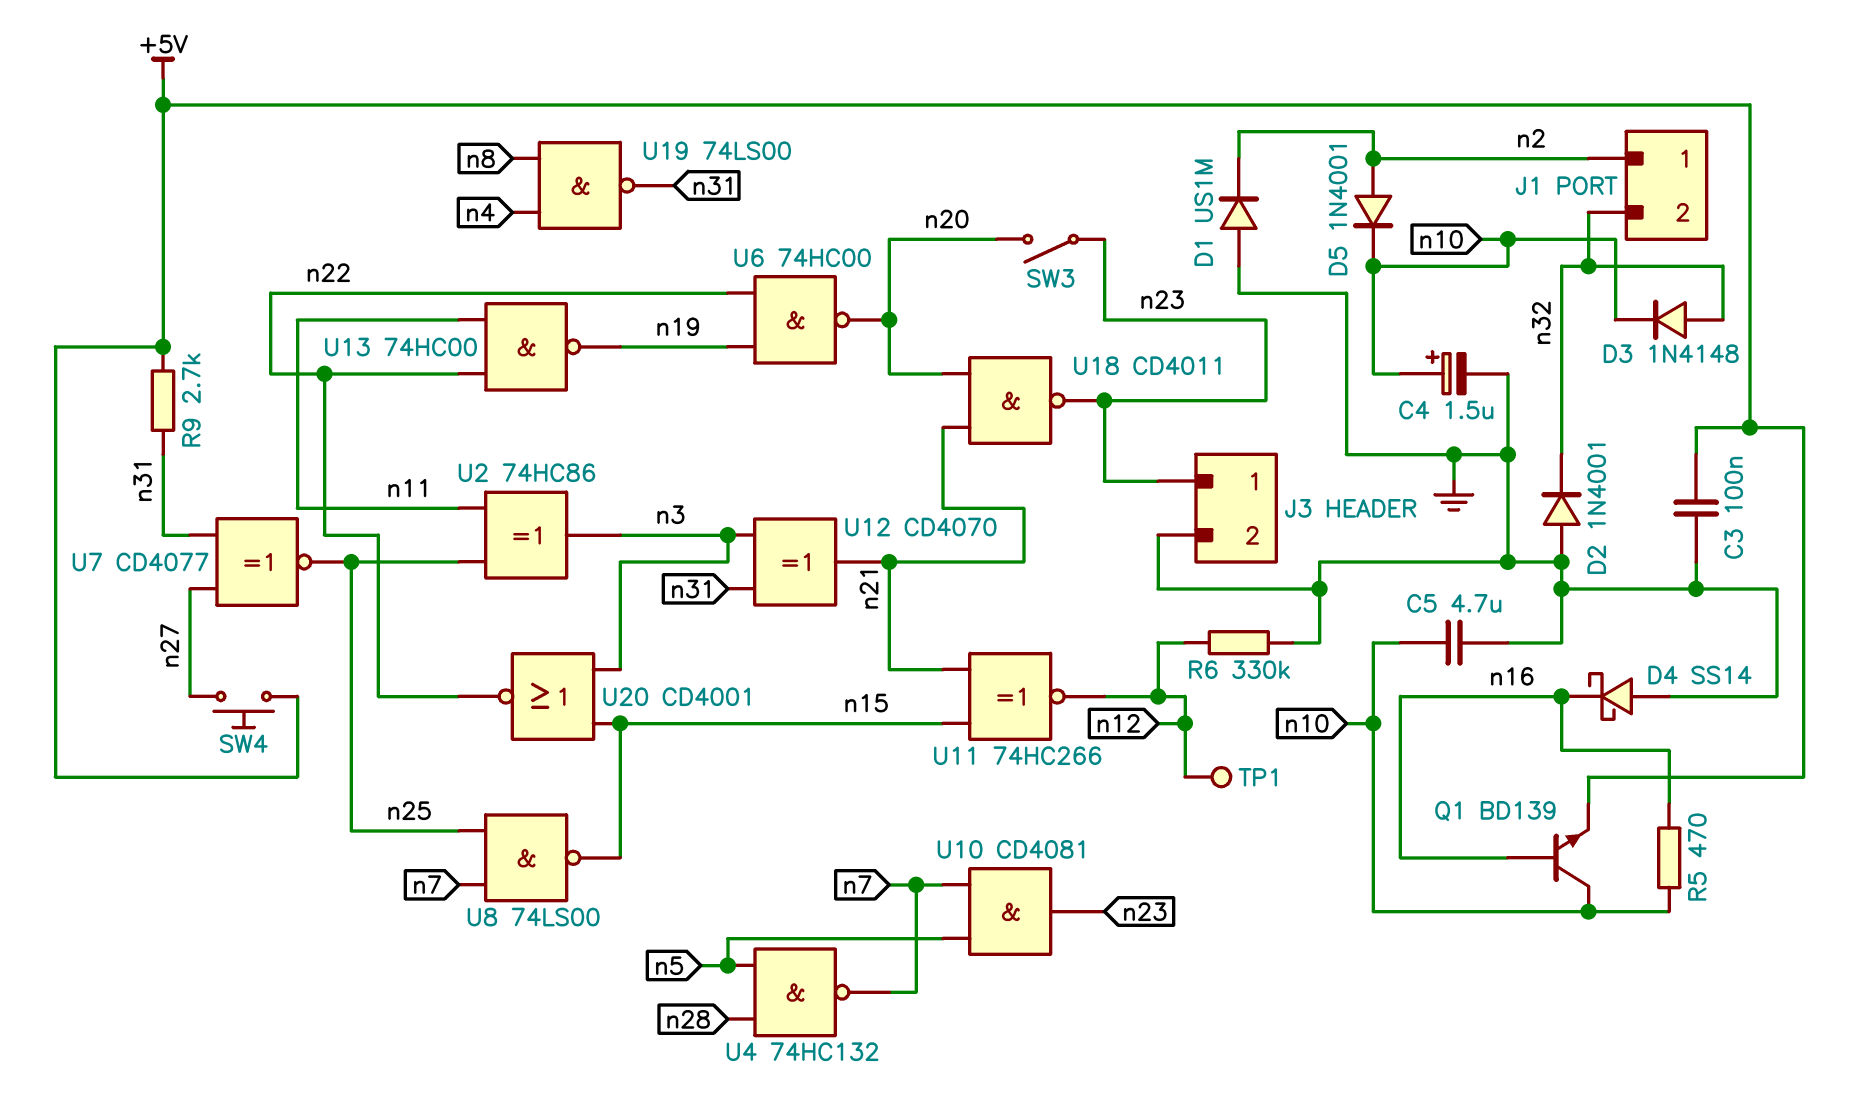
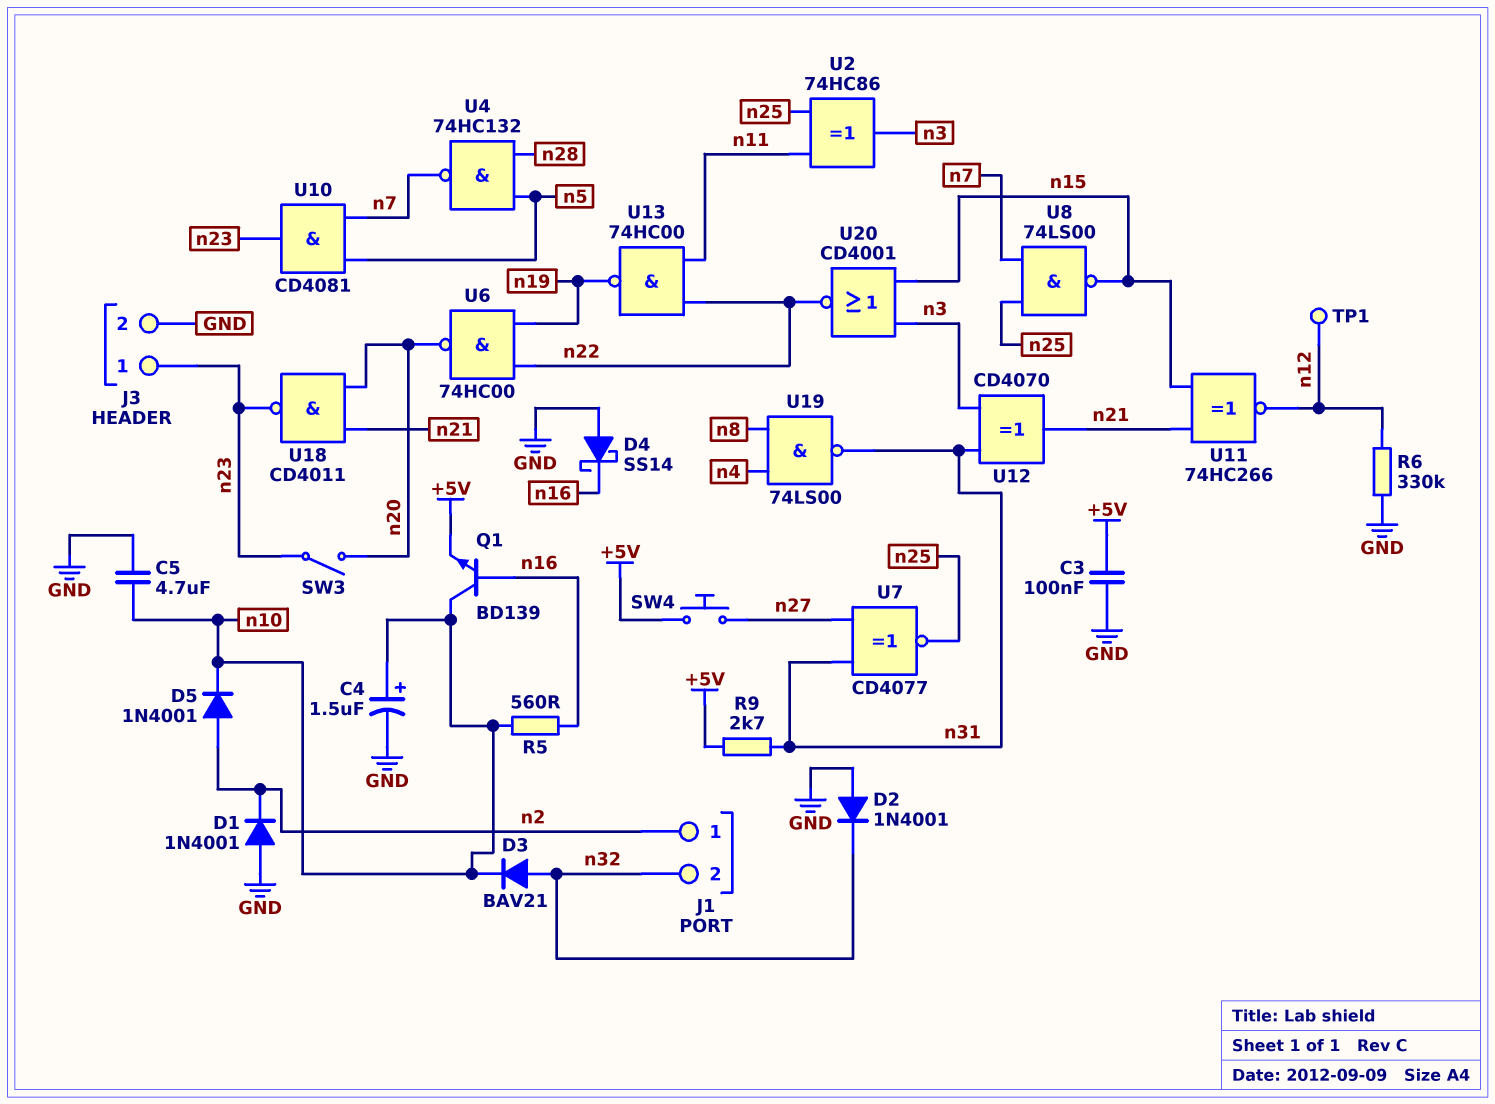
D1: diode US1M (A GND, K n2) -> diode 1N4001 (A GND, K n2)
D3: diode 1N4148 (A n32, K n10) -> diode BAV21 (A n32, K n10)
R5: 470 (n10, n16) -> 560 (n10, n16)

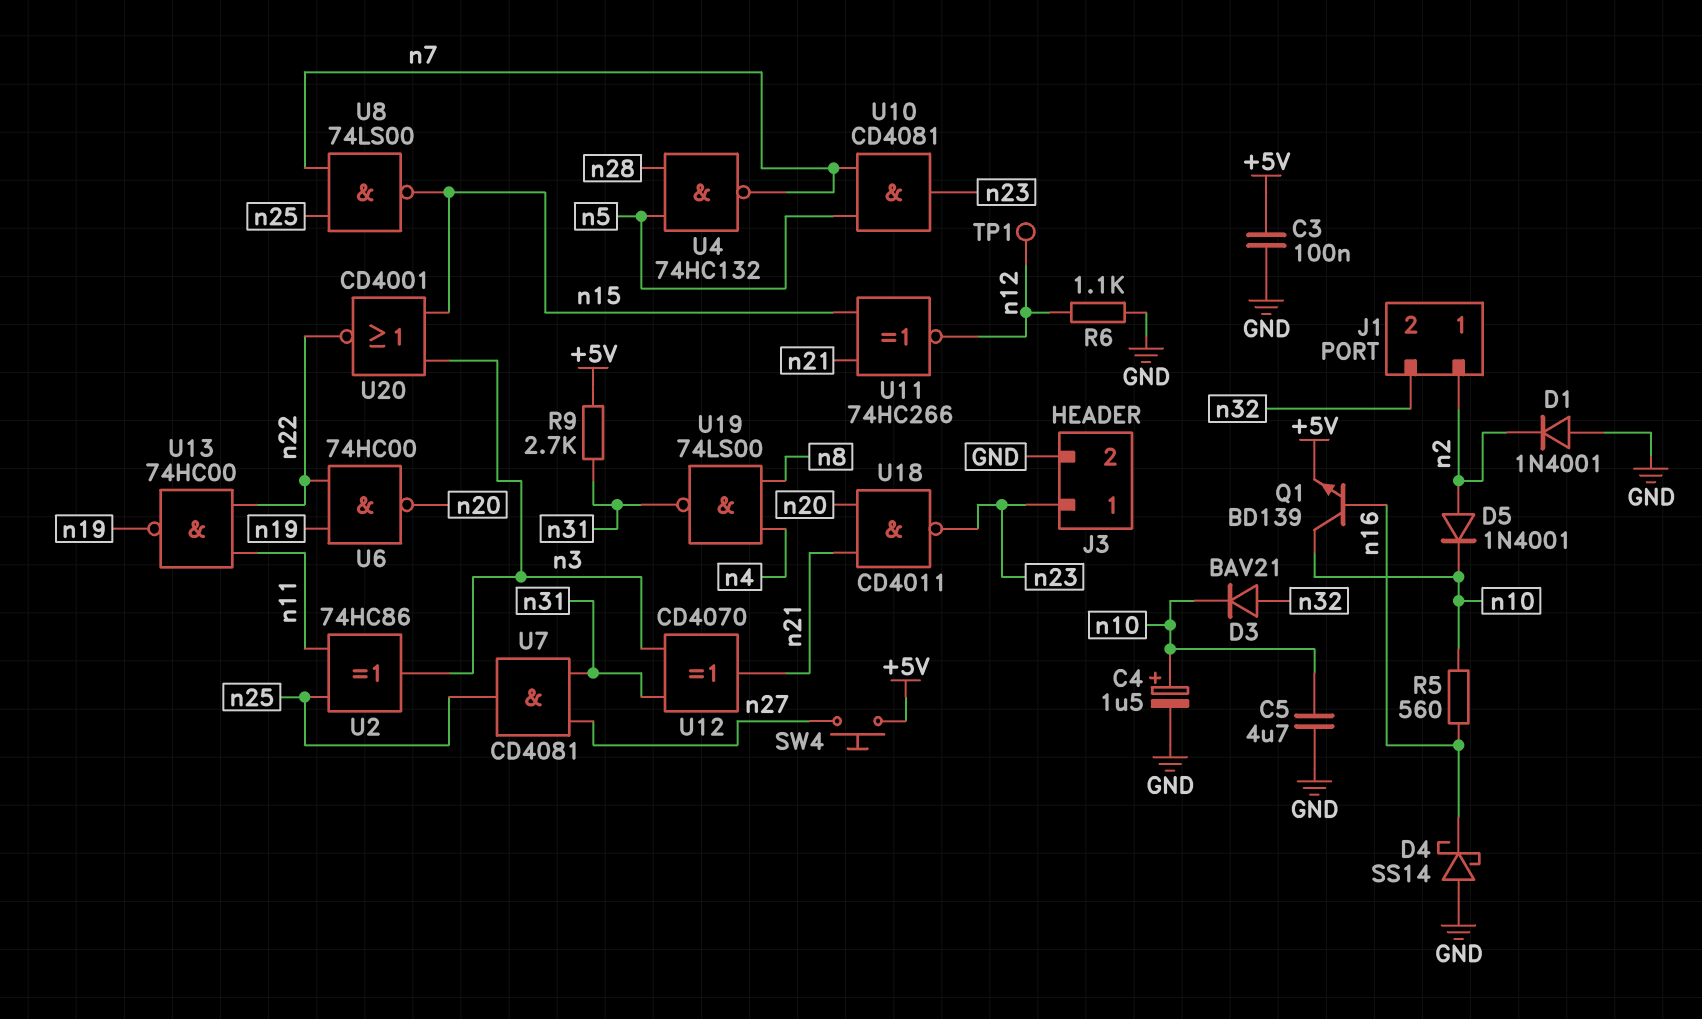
D2: diode 1N4001 (A GND, K n32) -> none
R6: 330k (GND, n12) -> 1.1k (GND, n12)
SW3: switch (n20, n23) -> none
U7: XNOR CD4077 (in n27, in n31, out n25) -> AND CD4081 (in n27, in n31, out n25)

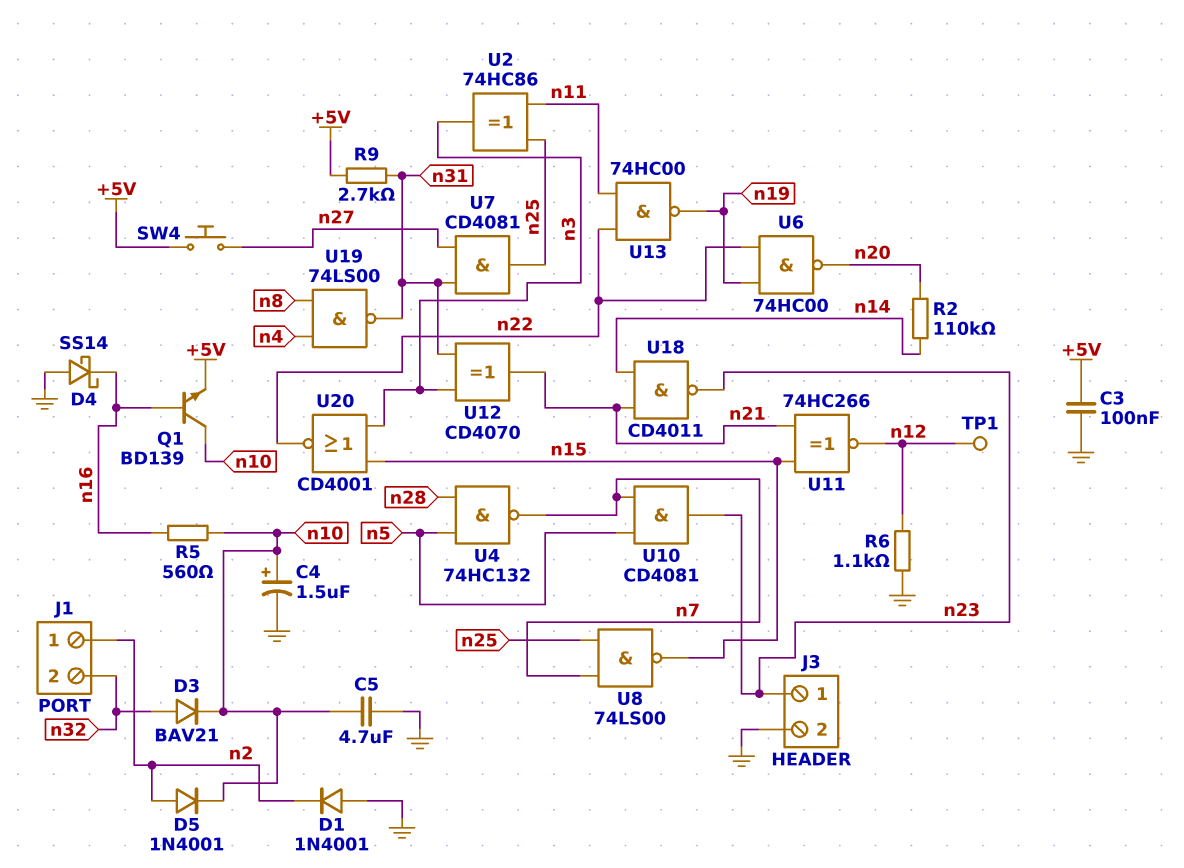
R2: none -> 110k (n14, n20)
U18: NAND CD4011 (in n20, in n21, out n23) -> NAND CD4011 (in n14, in n21, out n23)

